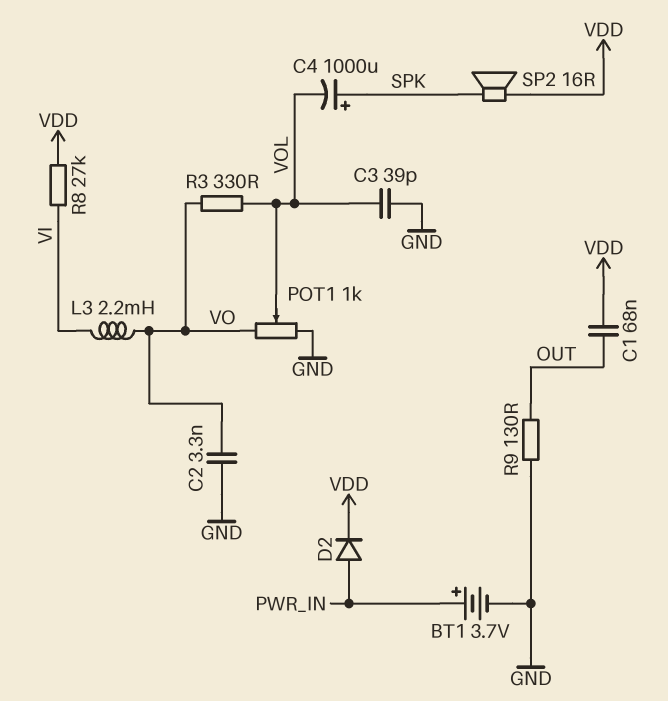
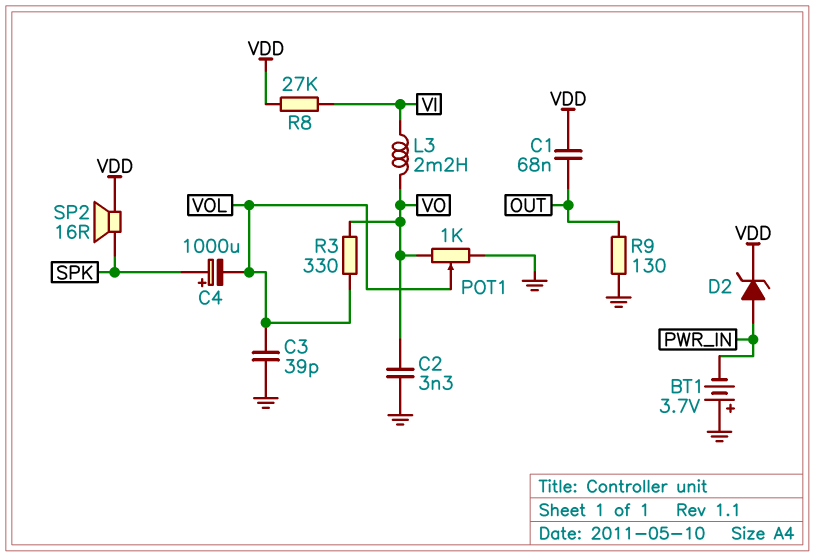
BT1: 3.7V (plus PWR_IN, minus GND) -> 3.7V (plus GND, minus PWR_IN)
D2: diode (A PWR_IN, K VDD) -> zener (A PWR_IN, K VDD)

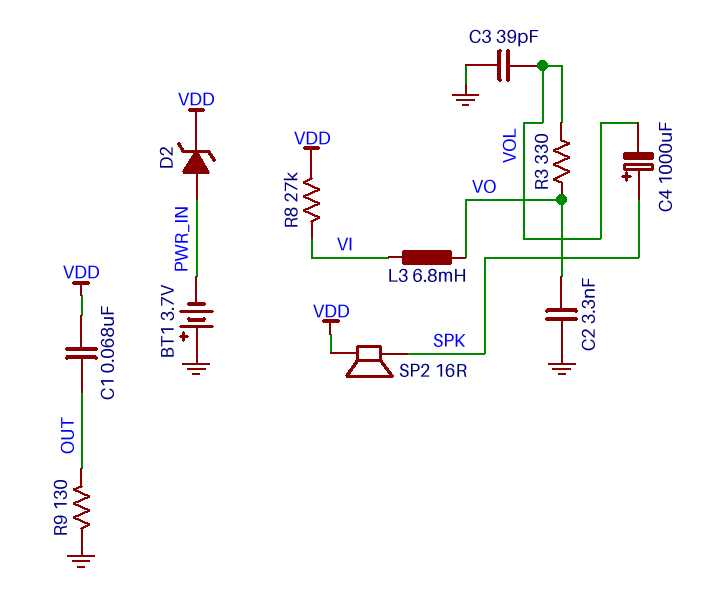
L3: 2.2mH (VI, VO) -> 6.8mH (VI, VO)
POT1: 1k (GND, VO, wiper VOL) -> none

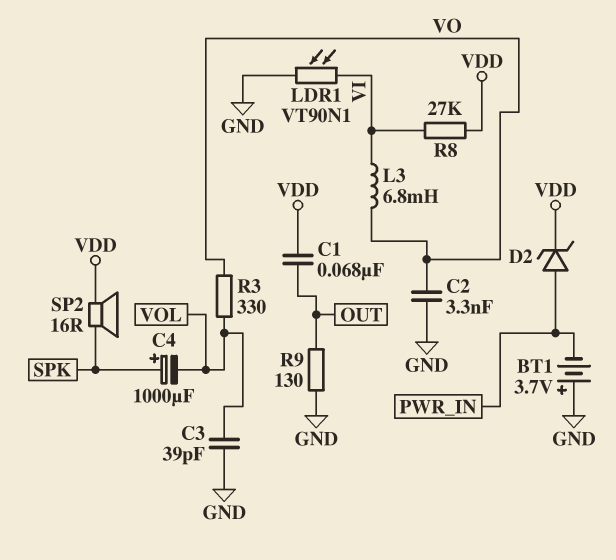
LDR1: none -> VT90N1 (GND, VI)

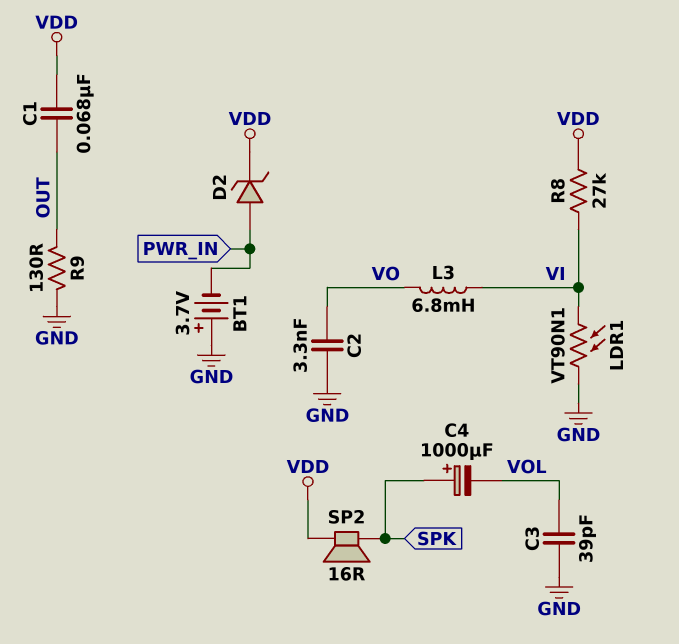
R3: 330 (VO, VOL) -> none

